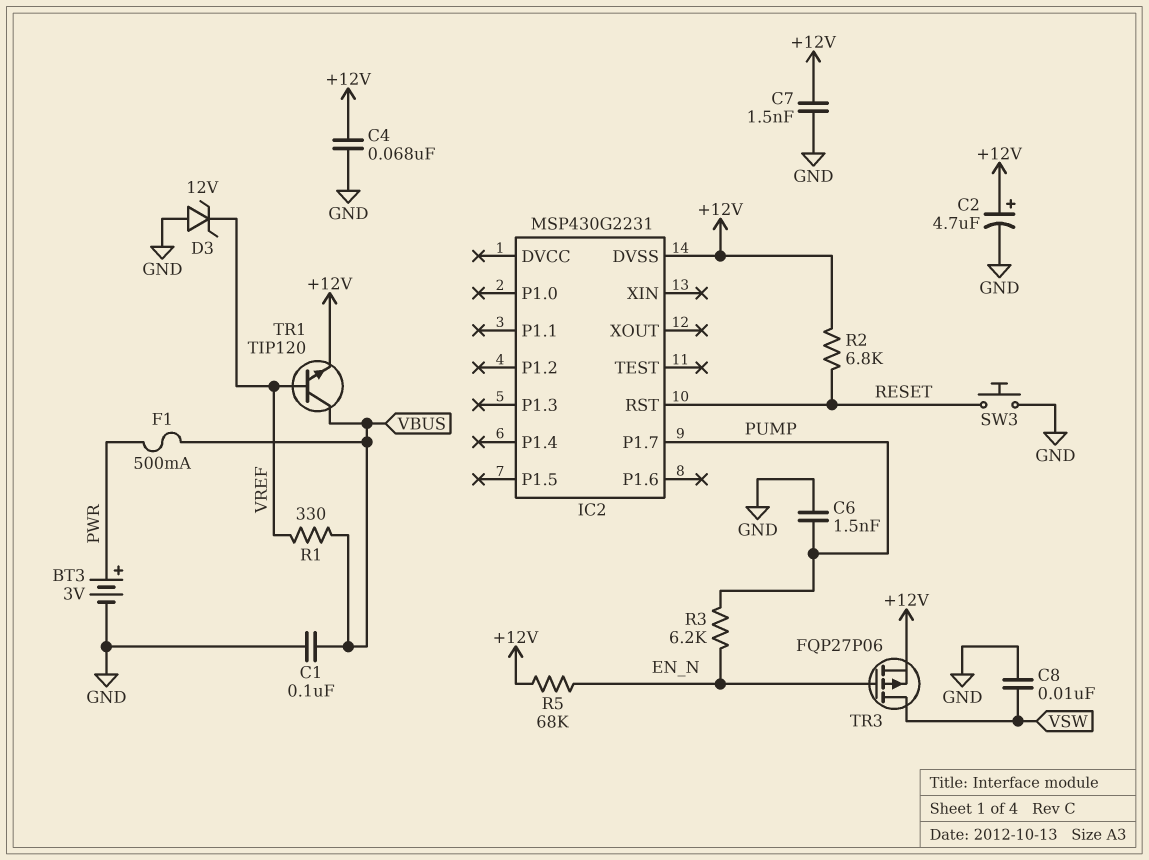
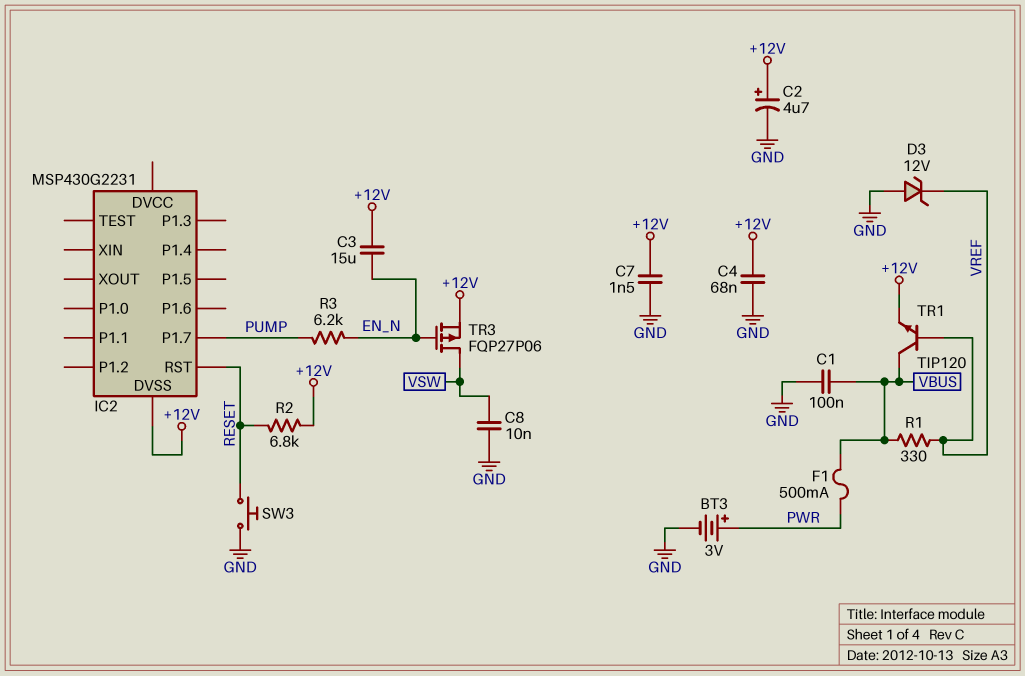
C3: none -> 15uF (+12V, EN_N)
C6: 1.5nF (GND, PUMP) -> none
R5: 68k (+12V, EN_N) -> none

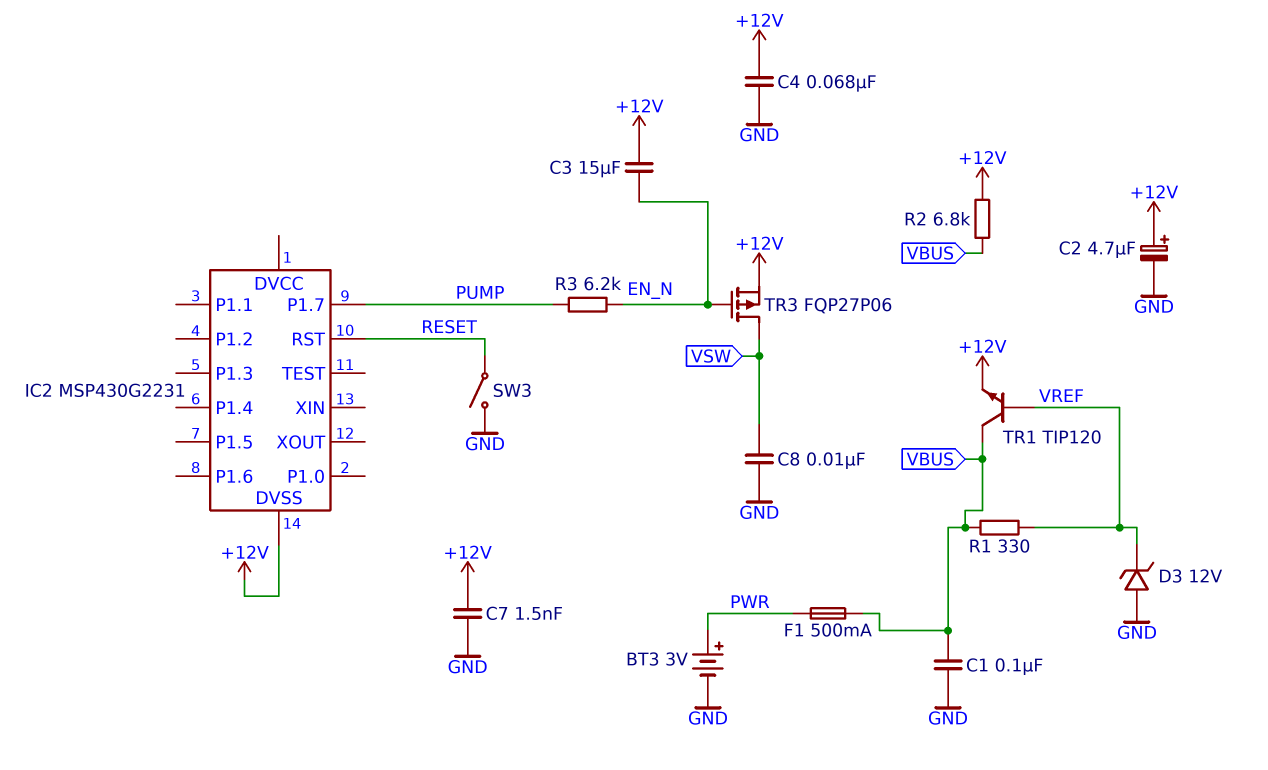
R2: 6.8k (+12V, RESET) -> 6.8k (+12V, VBUS)
SW3: button (GND, RESET) -> switch (GND, RESET)

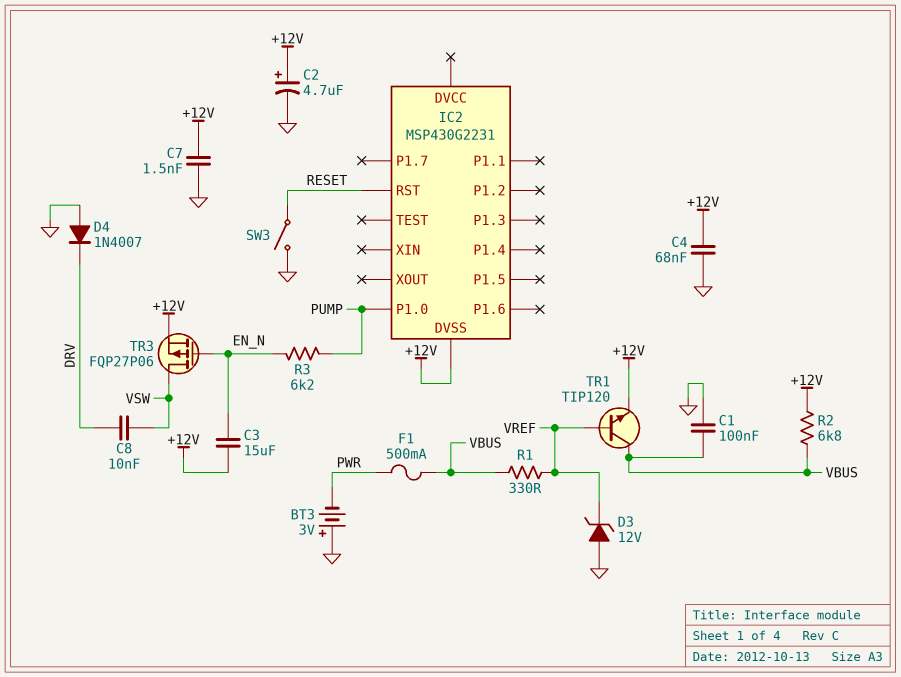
BT3: 3V (plus PWR, minus GND) -> 3V (plus GND, minus PWR)
C8: 10nF (GND, VSW) -> 10nF (DRV, VSW)
D4: none -> diode 1N4007 (A GND, K DRV)
IC2 pin P1.0: none -> PUMP
IC2 pin P1.7: PUMP -> none

